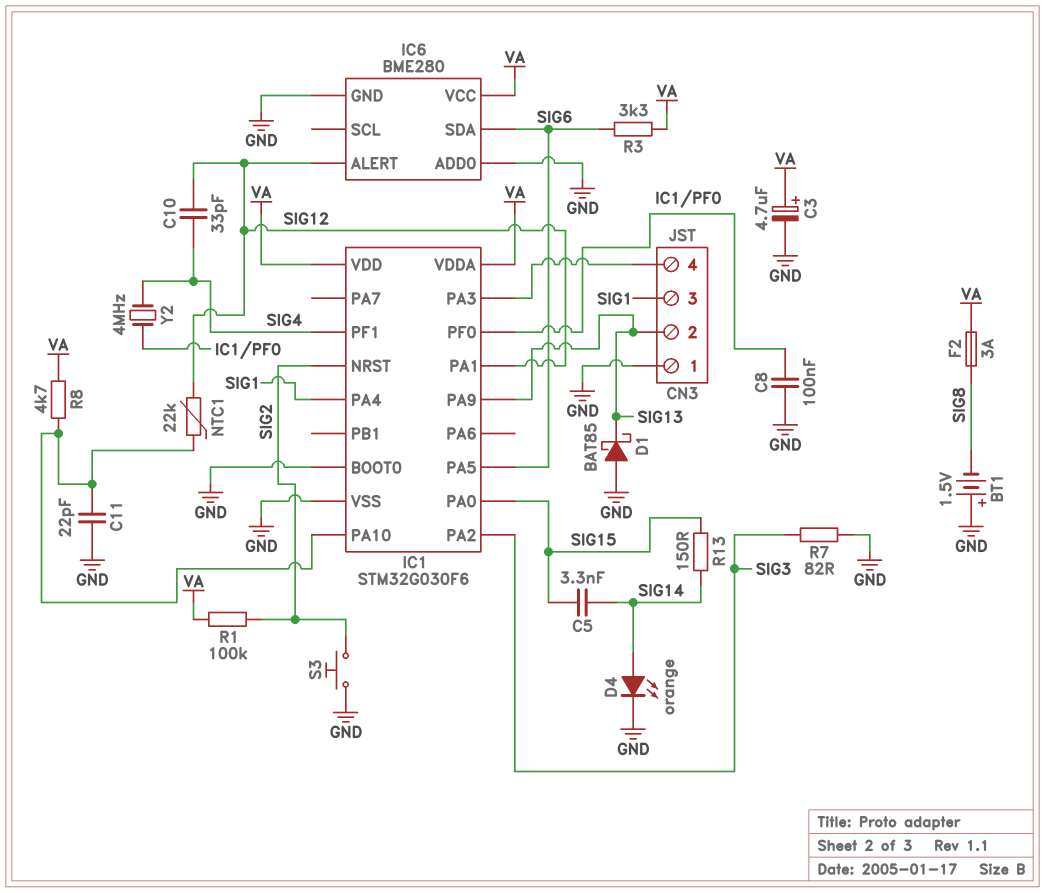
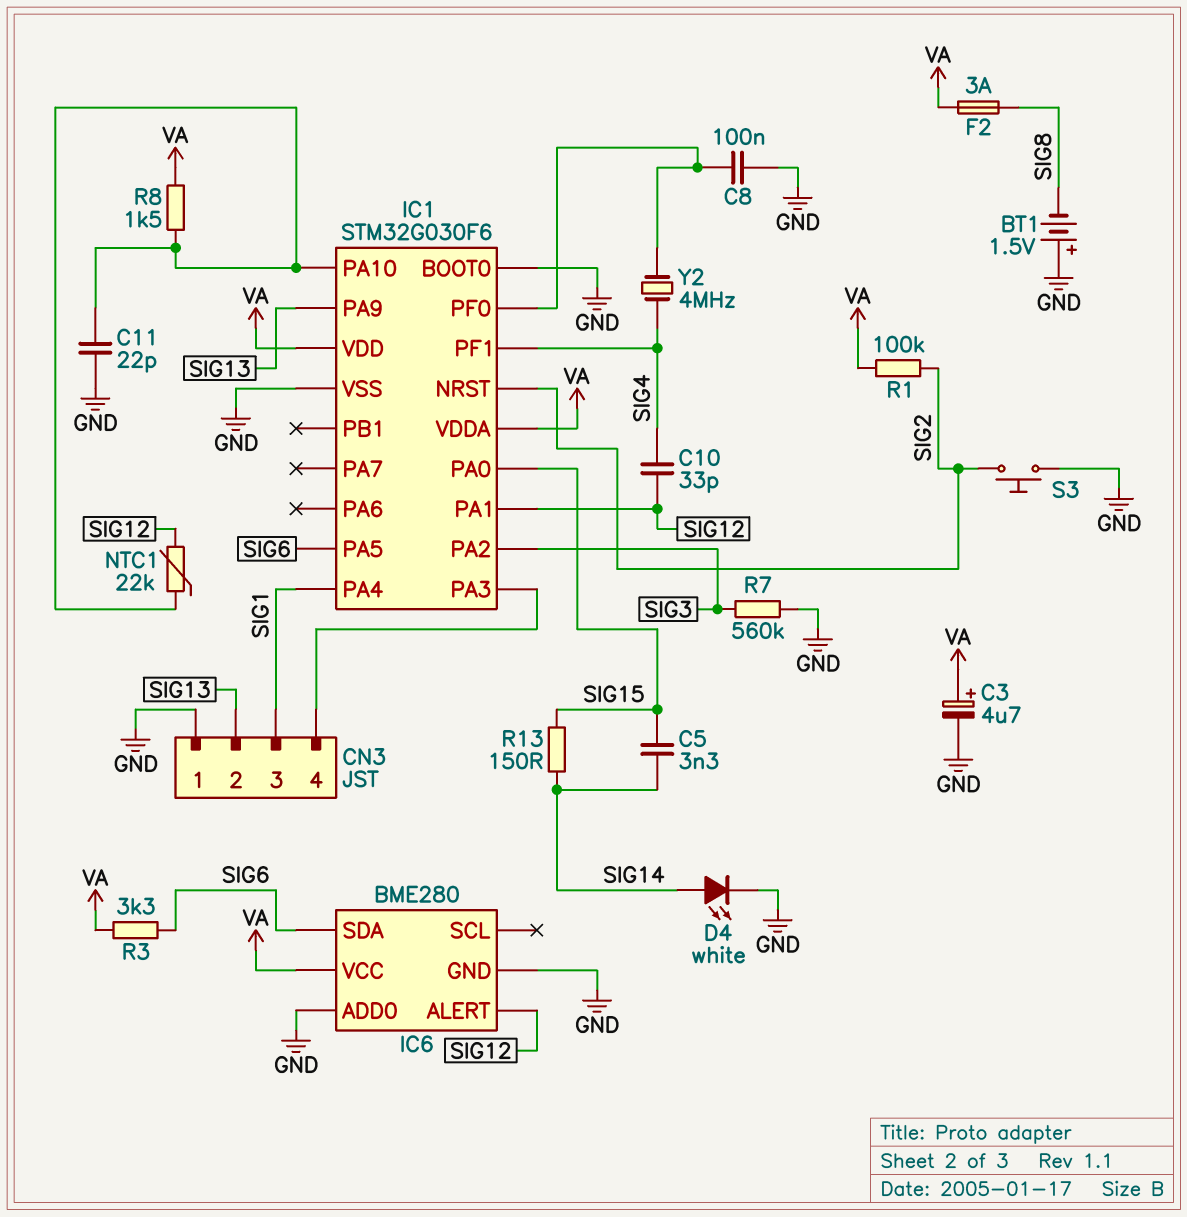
D1: schottky BAT85 (A GND, K SIG13) -> none
D4: LED orange (A SIG14, K GND) -> LED white (A SIG14, K GND)
R7: 82 (GND, SIG3) -> 560k (GND, SIG3)
R8: 4.7k (IC1/PA10, VA) -> 1.5k (IC1/PA10, VA)

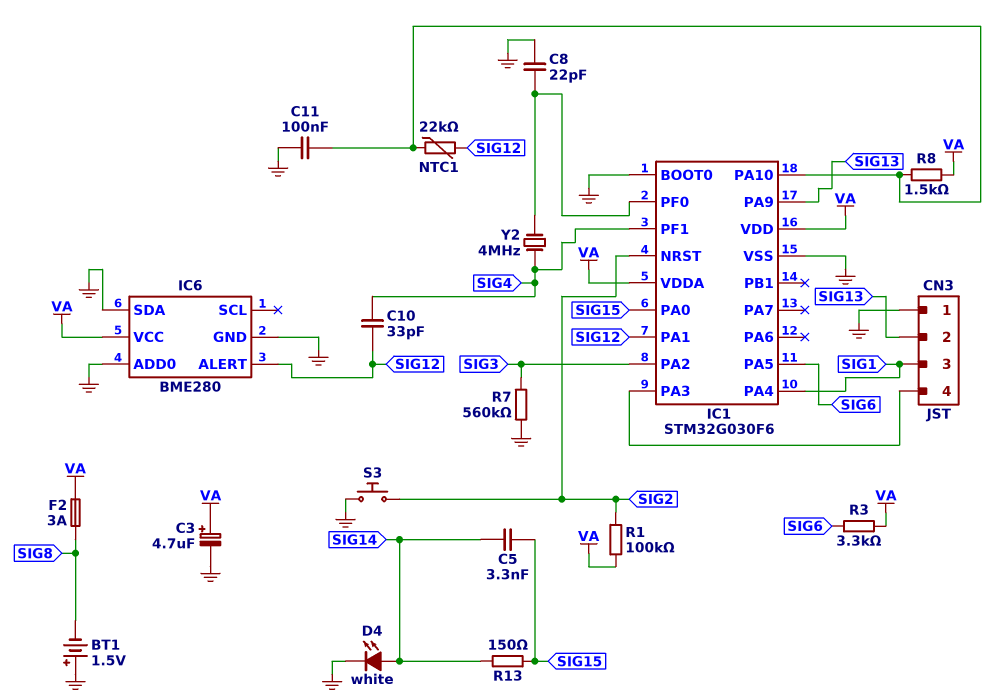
C8: 100nF (GND, IC1/PF0) -> 22pF (GND, IC1/PF0)
C11: 22pF (GND, IC1/PA10) -> 100nF (GND, IC1/PA10)
IC6 pin SDA: SIG6 -> GND

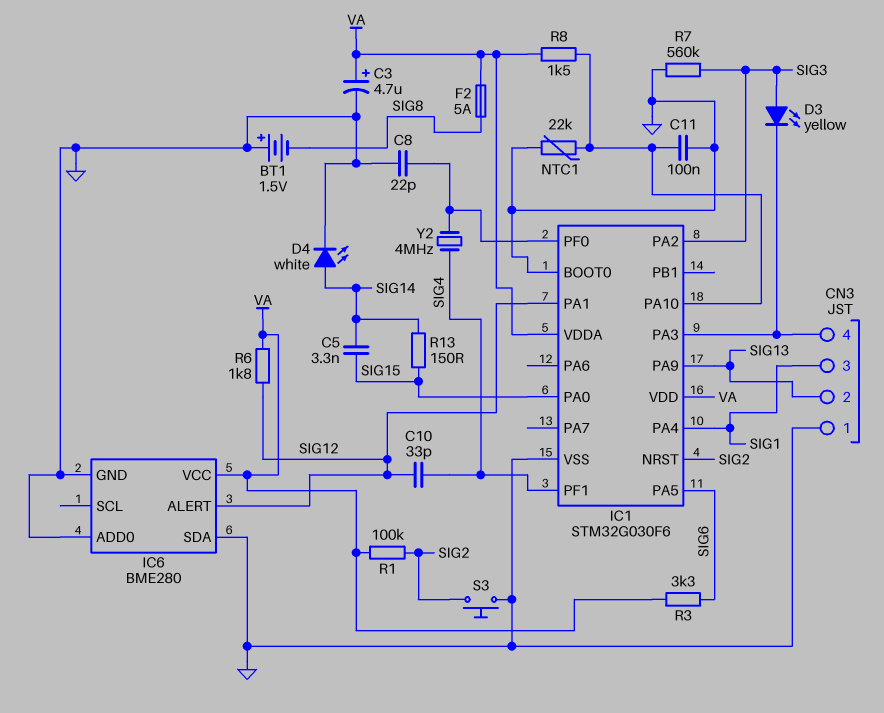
D3: none -> LED yellow (A SIG3, K CN3/4)
F2: 3A (SIG8, VA) -> 5A (SIG8, VA)
NTC1: 22k (IC1/PA10, SIG12) -> 22k (GND, IC1/PA10)
R6: none -> 1.8k (SIG12, VA)

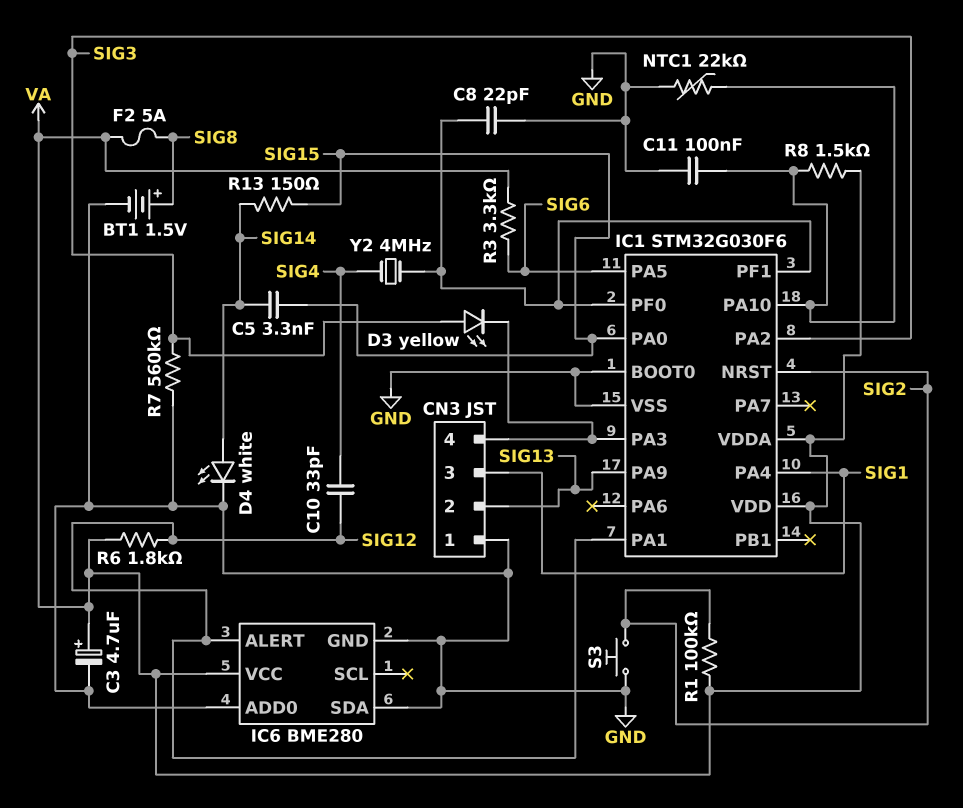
BT1: 1.5V (plus GND, minus SIG8) -> 1.5V (plus SIG8, minus GND)
IC1 pin PF1: SIG4 -> IC1/PF0

